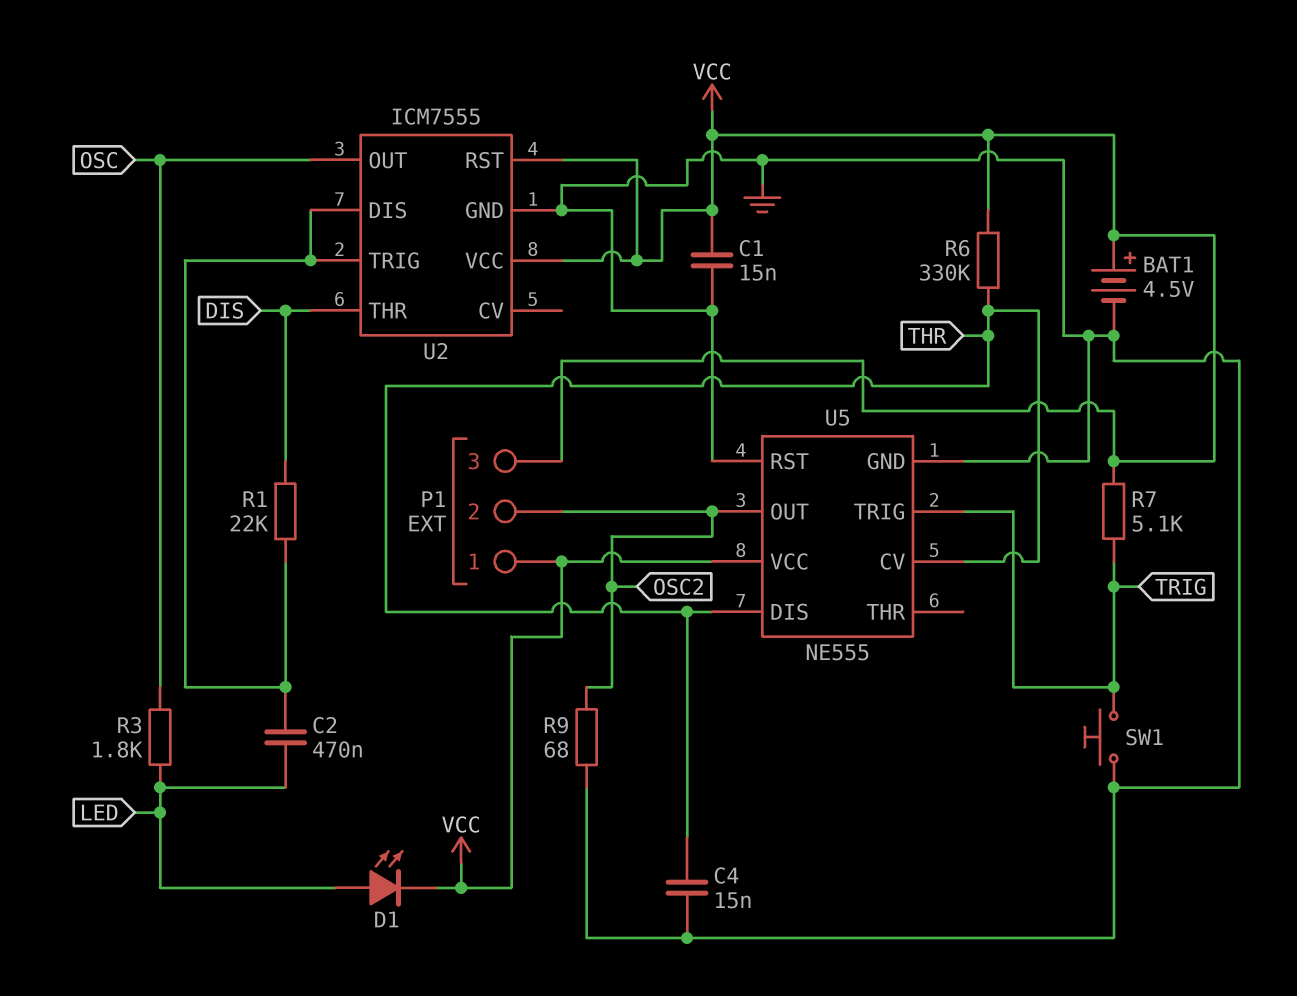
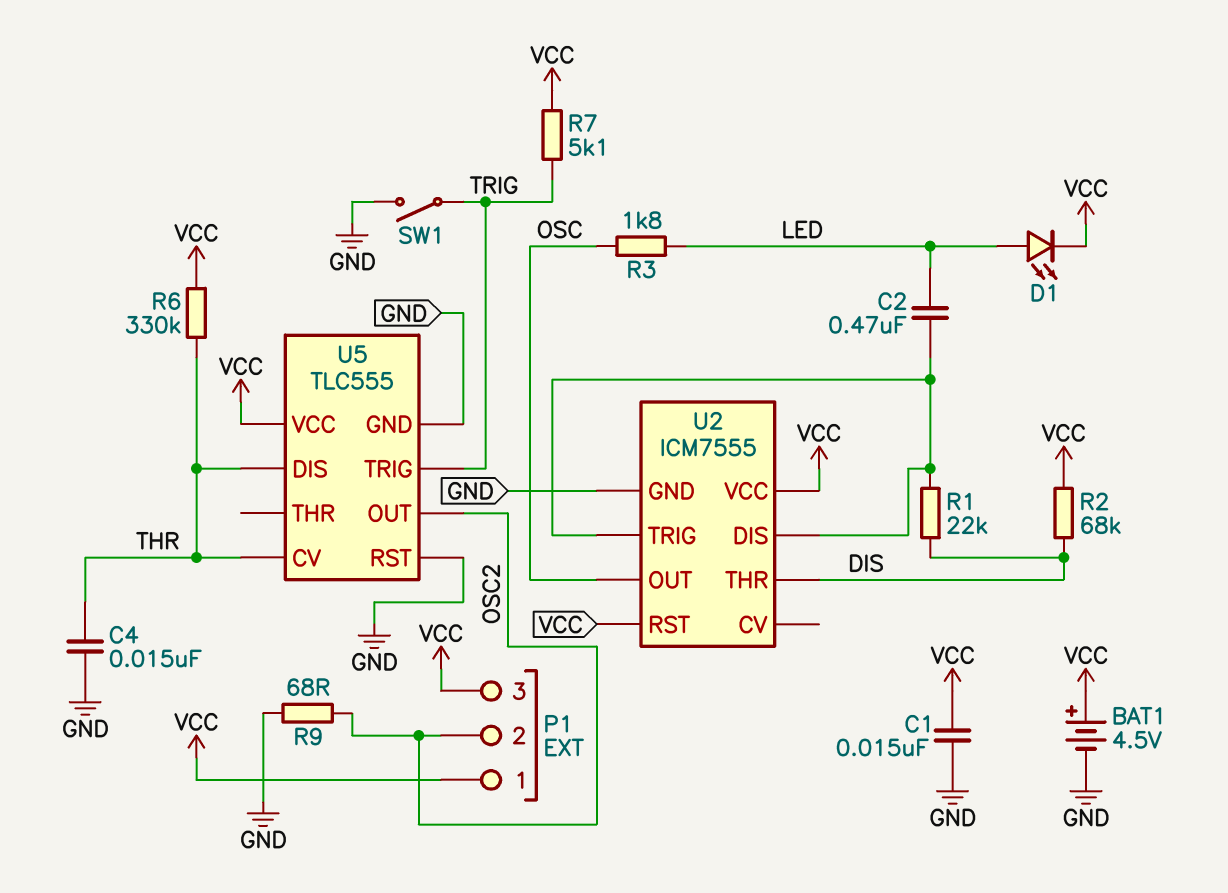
R2: none -> 68k (DIS, VCC)
SW1: button (GND, TRIG) -> switch (GND, TRIG)
U5: NE555 -> TLC555

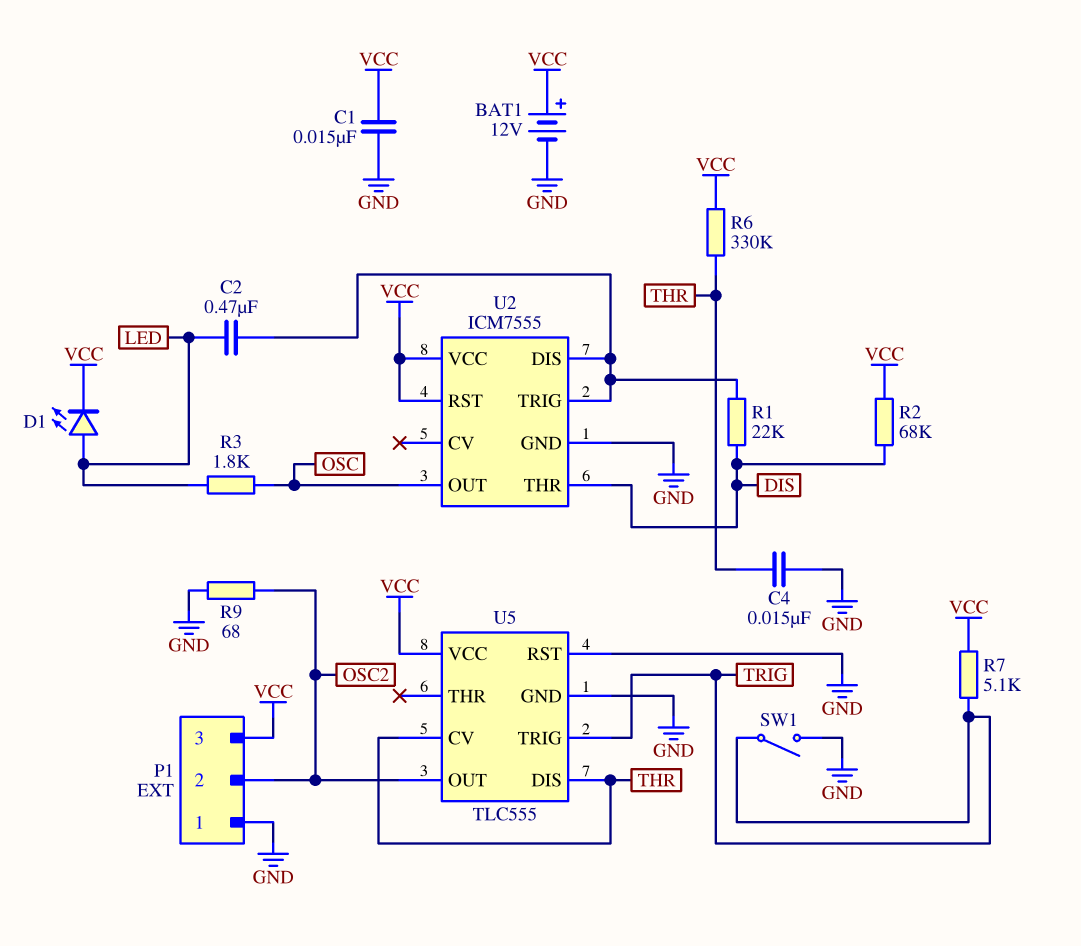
BAT1: 4.5V (plus VCC, minus GND) -> 12V (plus VCC, minus GND)
P1 pin 1: VCC -> GND

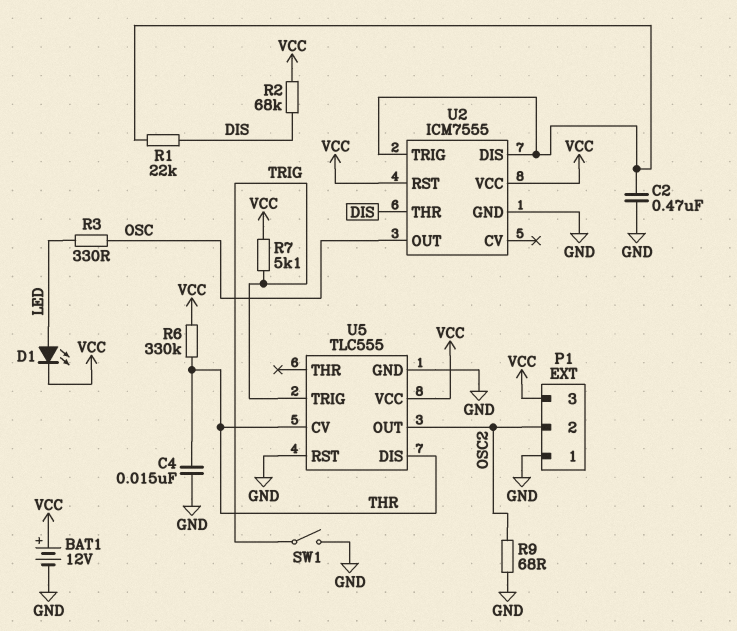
C1: 15nF (GND, VCC) -> none
C2: 470nF (LED, U2/DIS) -> 470nF (GND, U2/DIS)
R3: 1.8k (LED, OSC) -> 330 (LED, OSC)

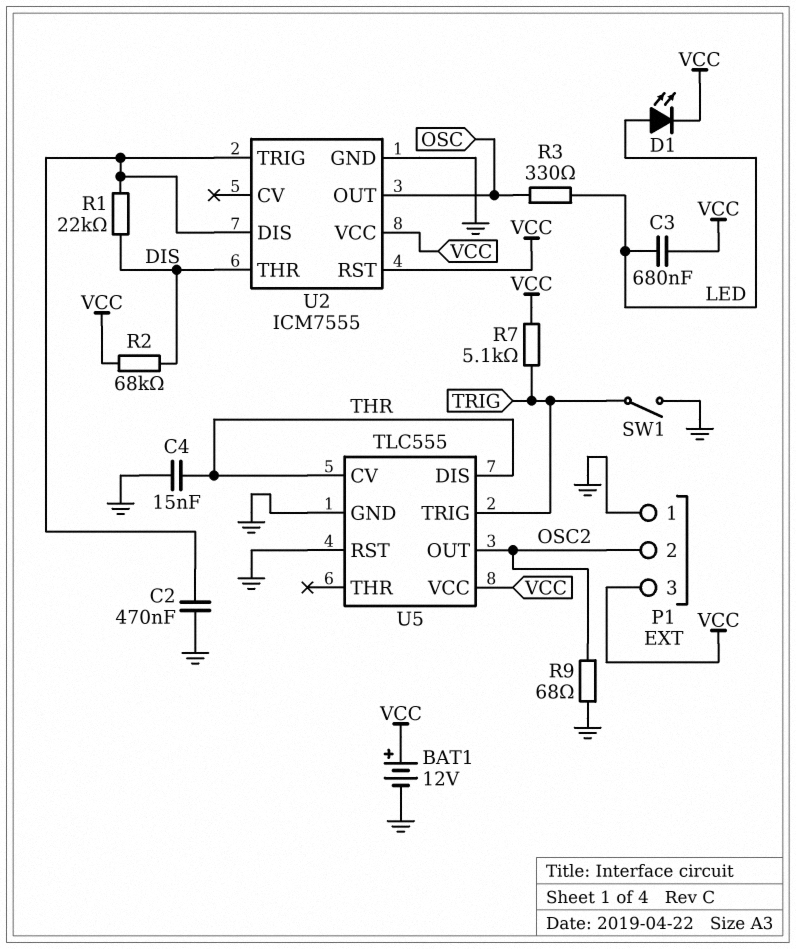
C3: none -> 680nF (LED, VCC)
R6: 330k (THR, VCC) -> none

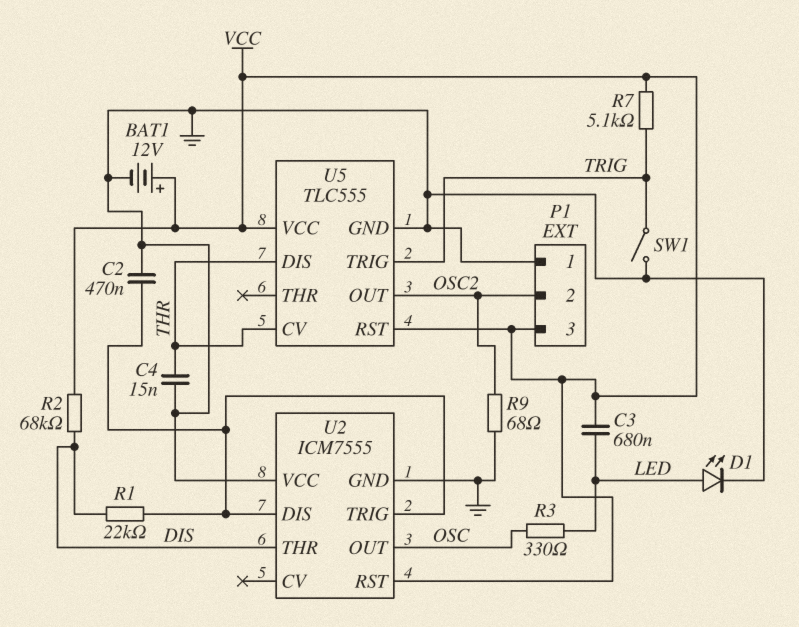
D1: LED (A LED, K VCC) -> LED (A LED, K GND)
U2 pin VCC: VCC -> GND
U5 pin RST: GND -> VCC

